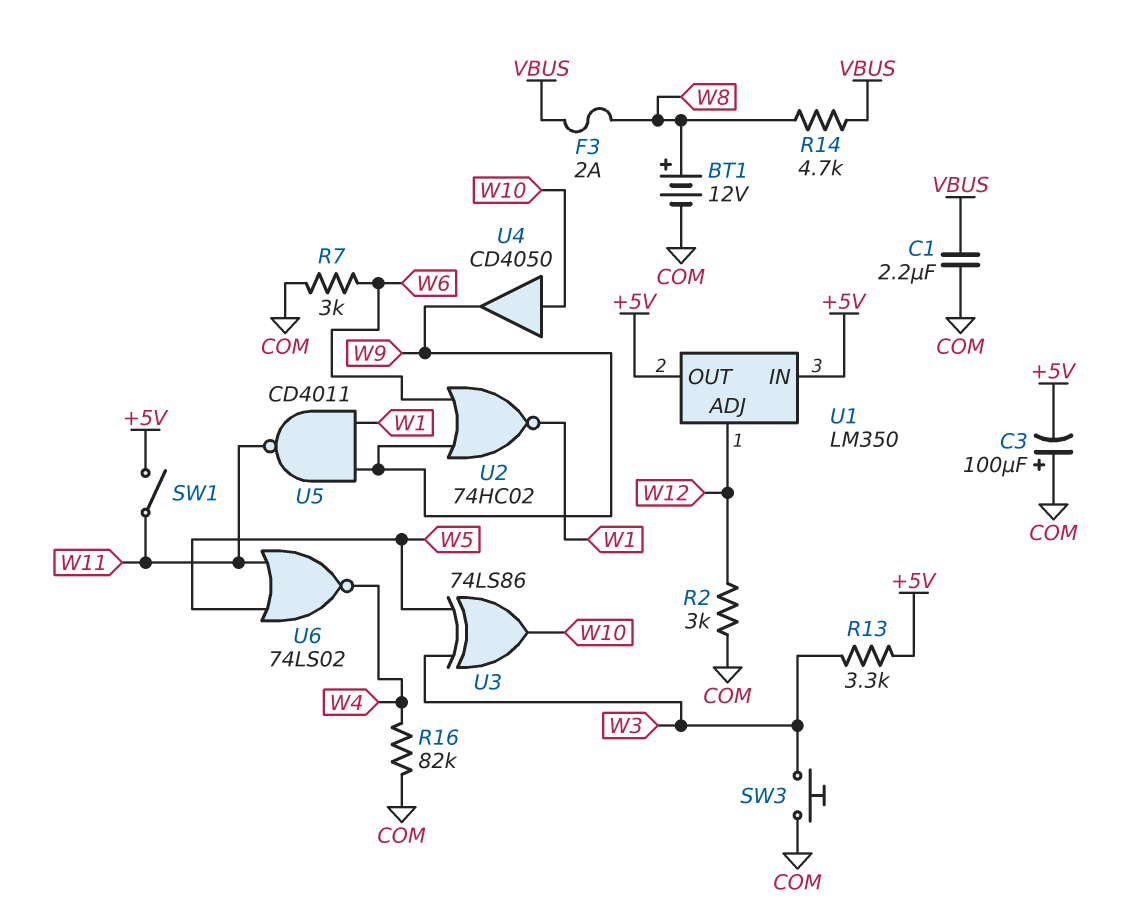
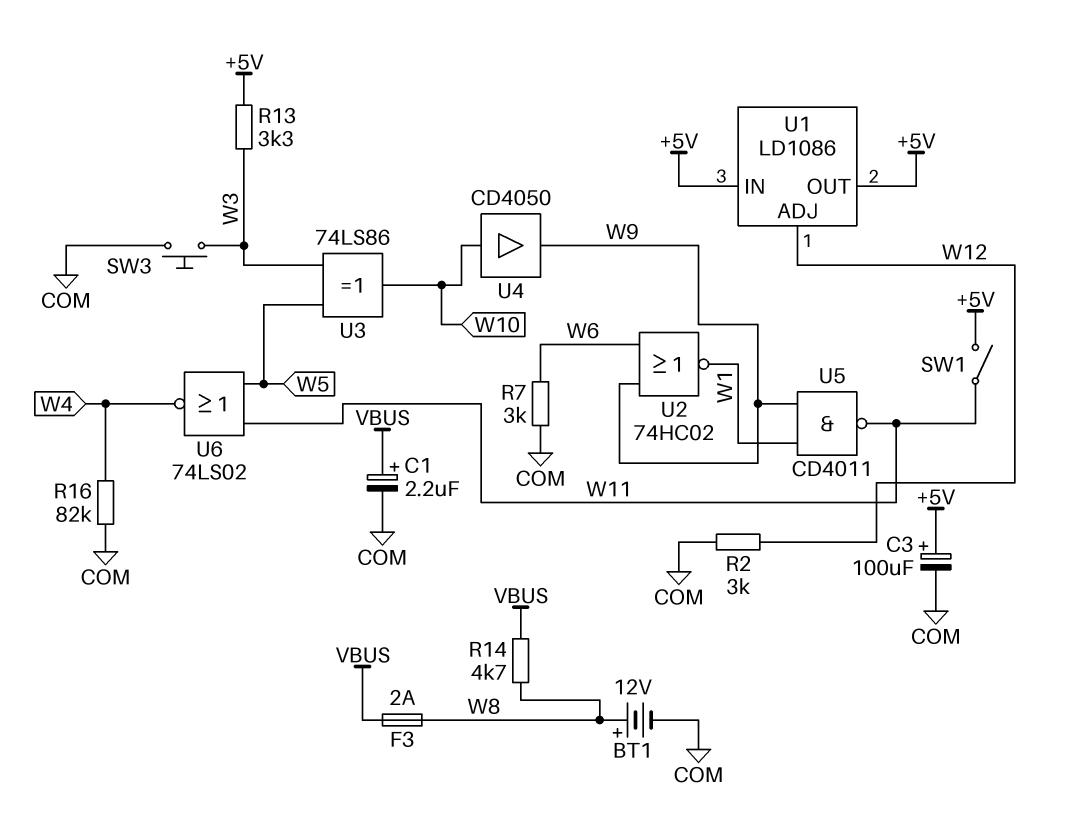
C1: 2.2uF (COM, VBUS) -> 2.2uF (plus VBUS, minus COM)
C3: 100uF (plus COM, minus +5V) -> 100uF (plus +5V, minus COM)
U1: LM350 -> LD1086

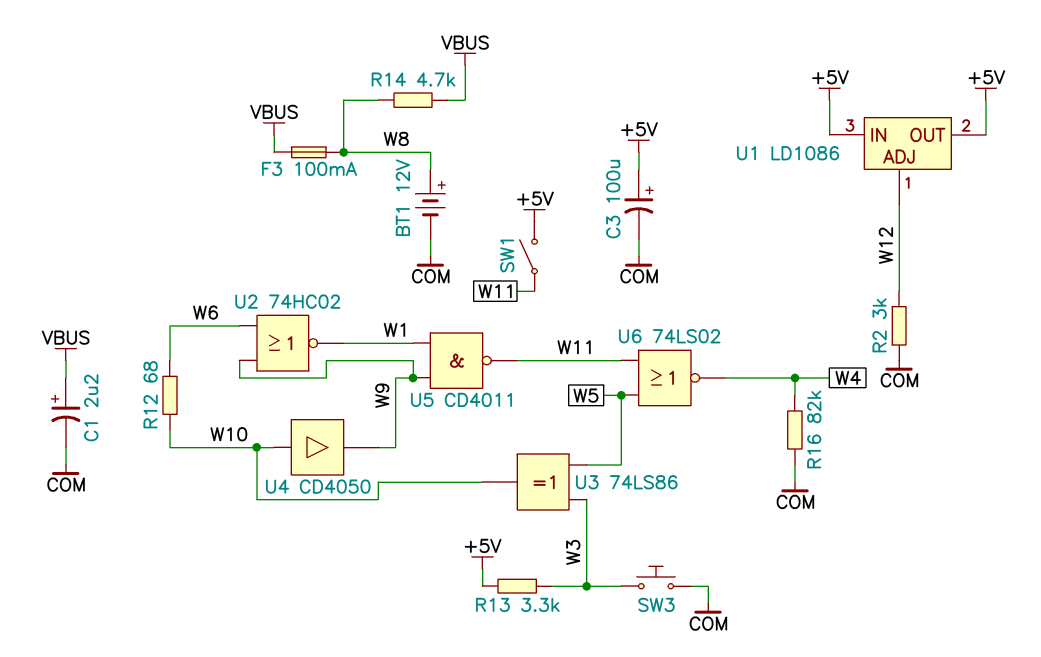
F3: 2A (VBUS, W8) -> 100mA (VBUS, W8)
R7: 3k (COM, W6) -> none
R12: none -> 68 (W6, W10)

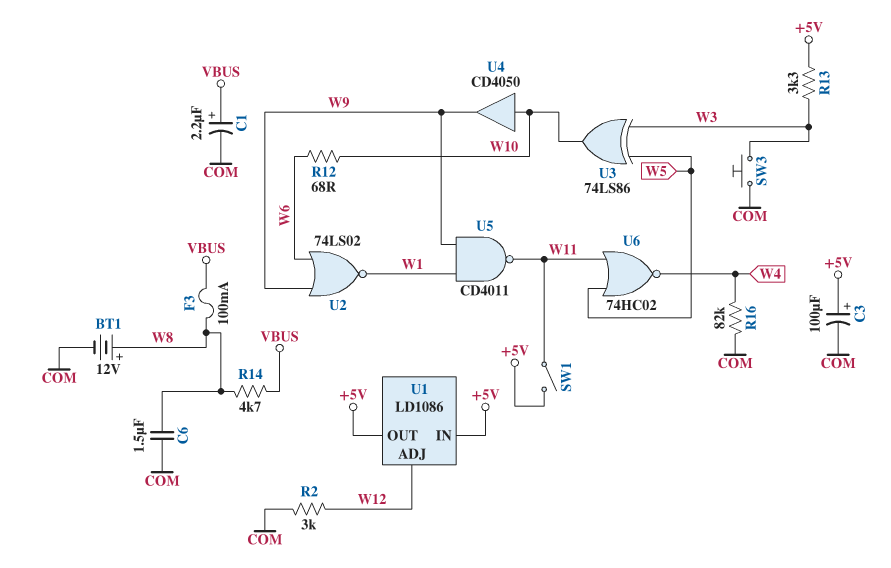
C6: none -> 1.5uF (COM, W8)
U2: NOR 74HC02 (in W6, in W9, out W1) -> NOR 74LS02 (in W6, in W9, out W1)
U6: NOR 74LS02 (in W5, in W11, out W4) -> NOR 74HC02 (in W5, in W11, out W4)

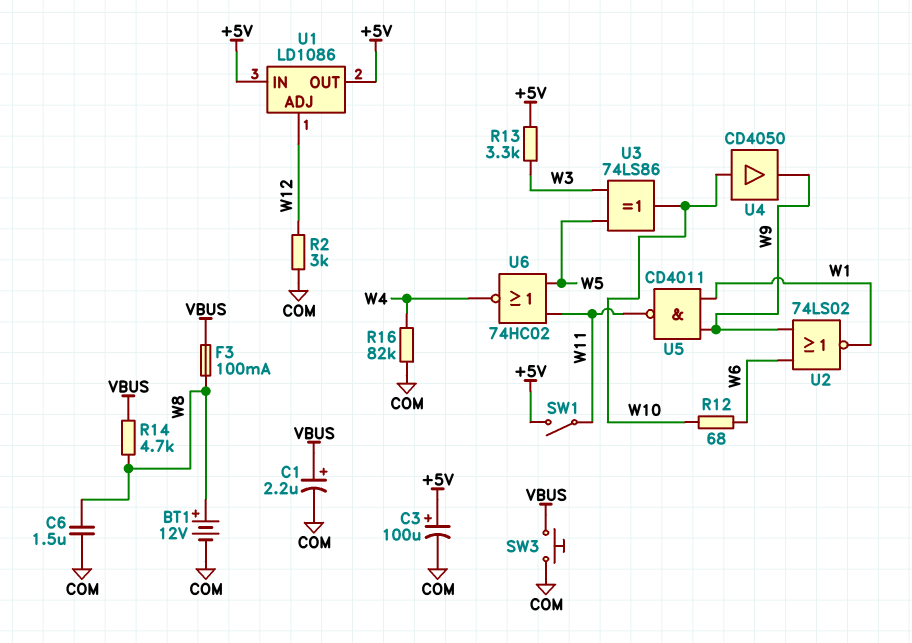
SW3: button (COM, W3) -> button (COM, VBUS)

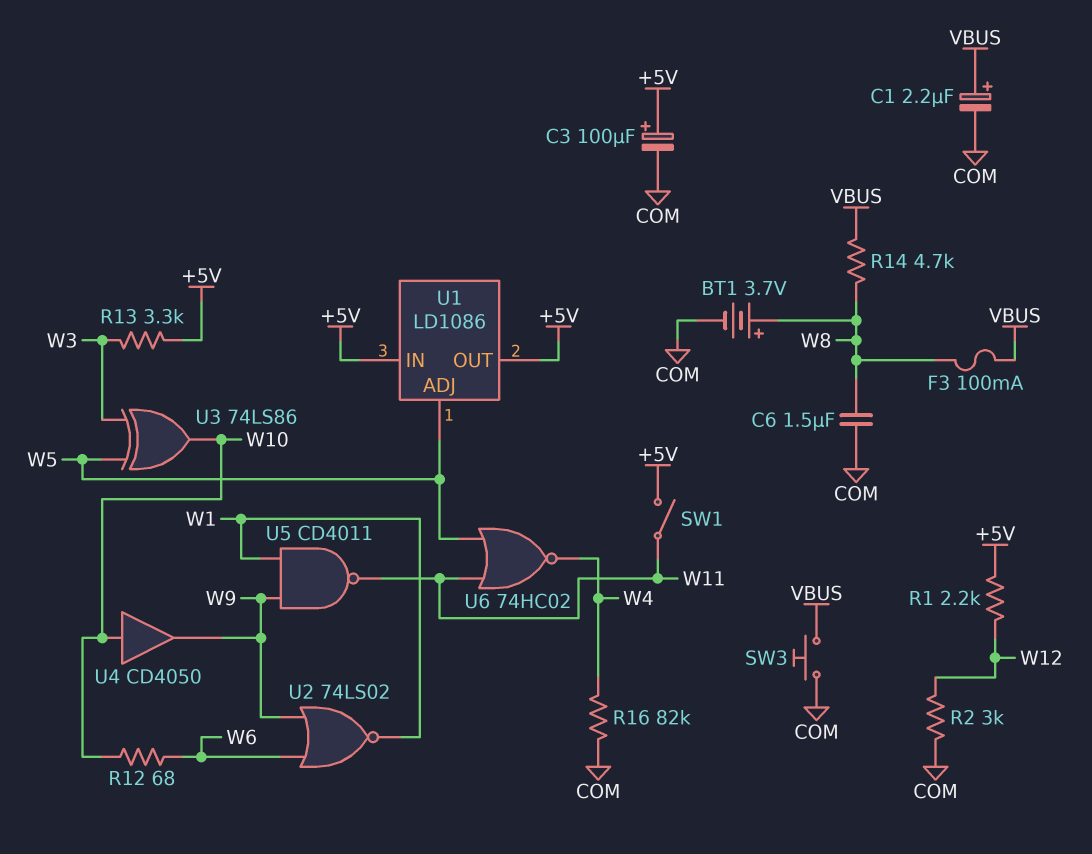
BT1: 12V (plus W8, minus COM) -> 3.7V (plus W8, minus COM)
R1: none -> 2.2k (+5V, W12)
U1 pin ADJ: W12 -> W5

